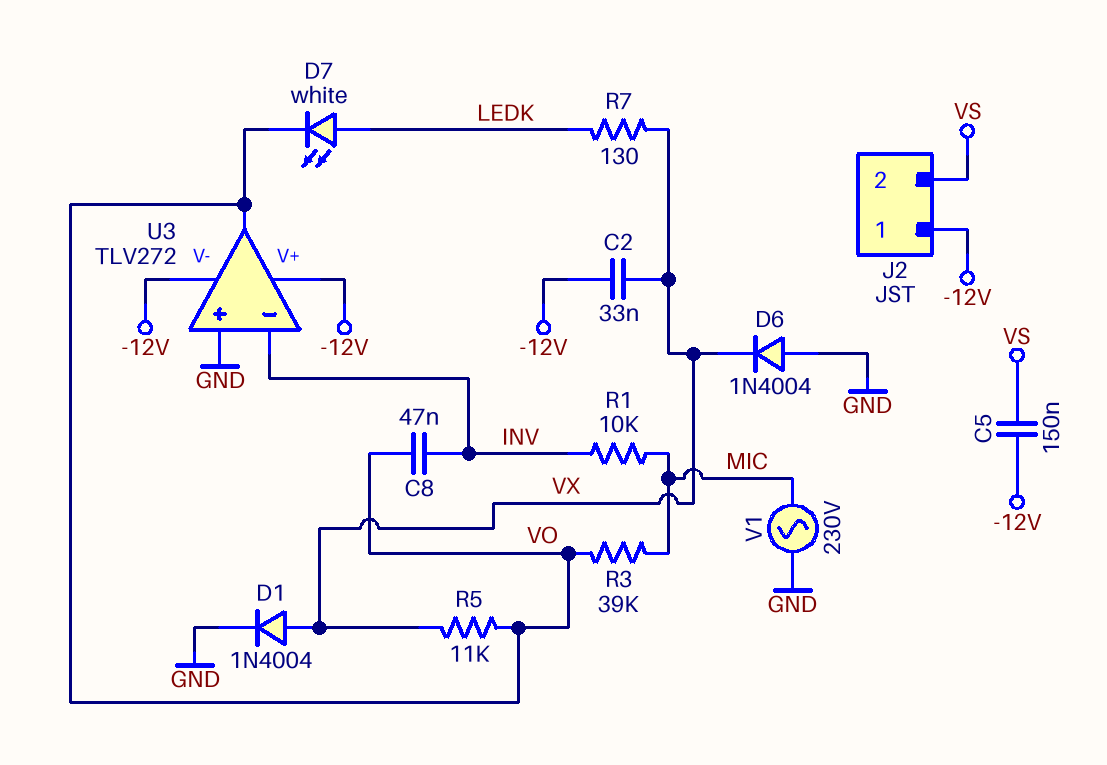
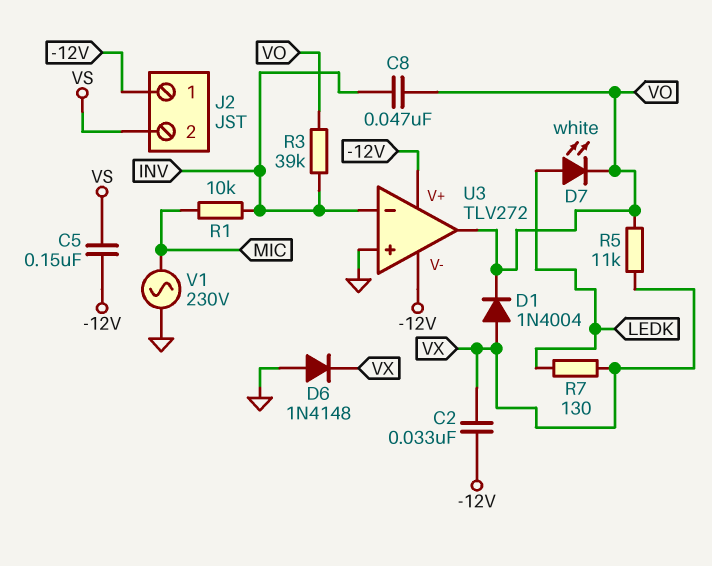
D1: diode 1N4004 (A VX, K GND) -> diode 1N4004 (A VX, K VO)
D6: diode 1N4004 (A GND, K VX) -> diode 1N4148 (A GND, K VX)
R3: 39k (MIC, VO) -> 39k (INV, VO)

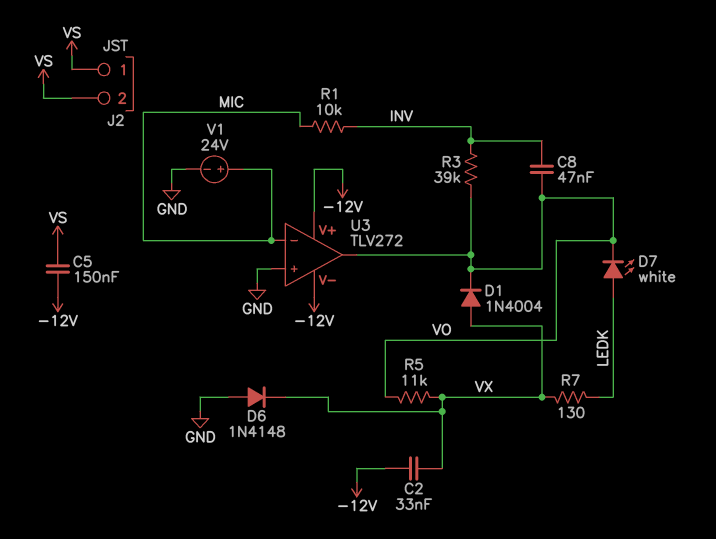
J2 pin 1: -12V -> VS
U3 pin in-: INV -> MIC
V1: AC 230V (GND, MIC) -> 24V (plus MIC, minus GND)

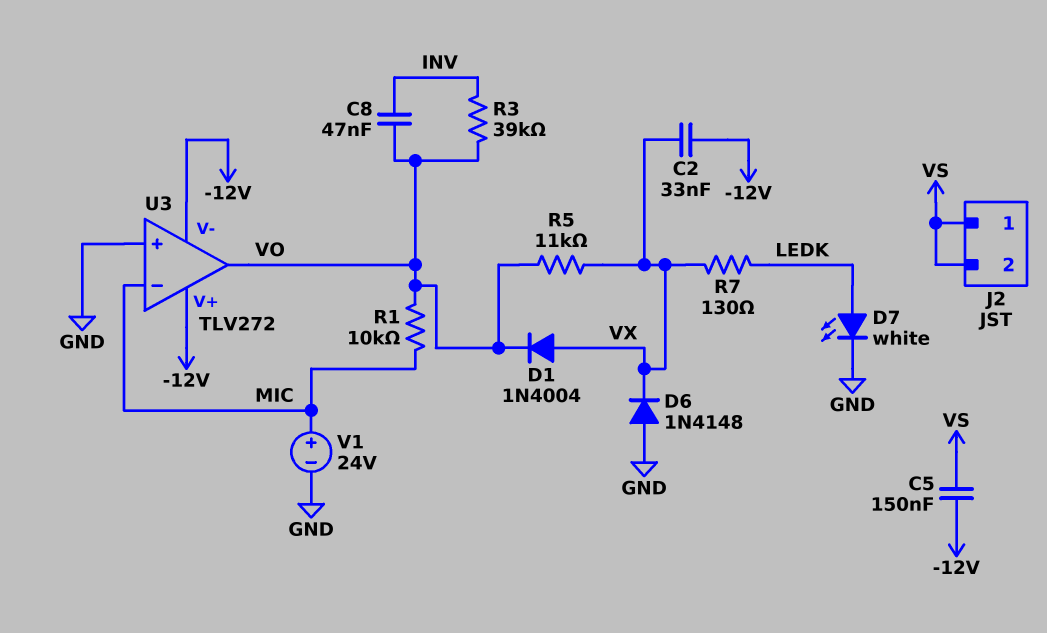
D7: LED white (A LEDK, K VO) -> LED white (A LEDK, K GND)
R1: 10k (INV, MIC) -> 10k (MIC, VO)

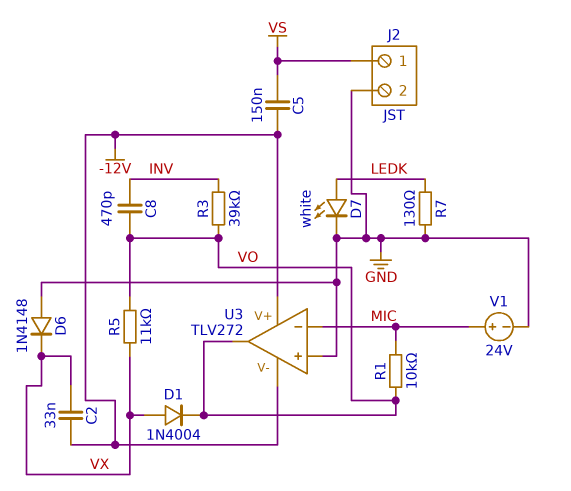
C8: 47nF (INV, VO) -> 470pF (INV, VO)
J2 pin 2: VS -> GND
R7: 130 (LEDK, VX) -> 130 (GND, LEDK)

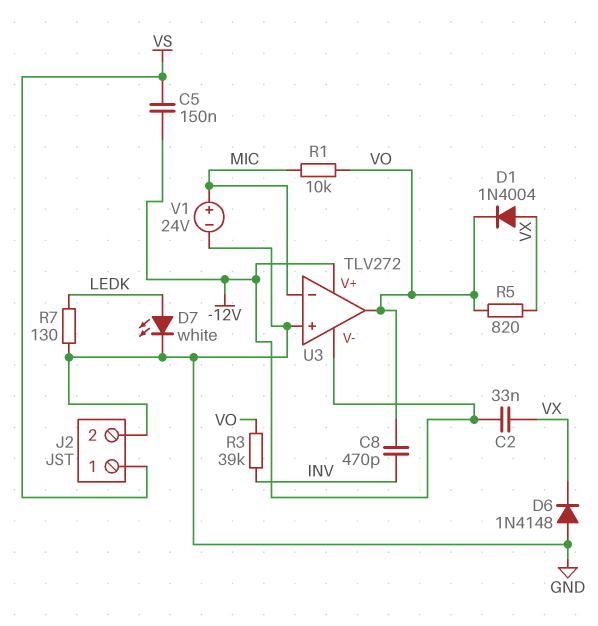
R5: 11k (VO, VX) -> 820 (VO, VX)

